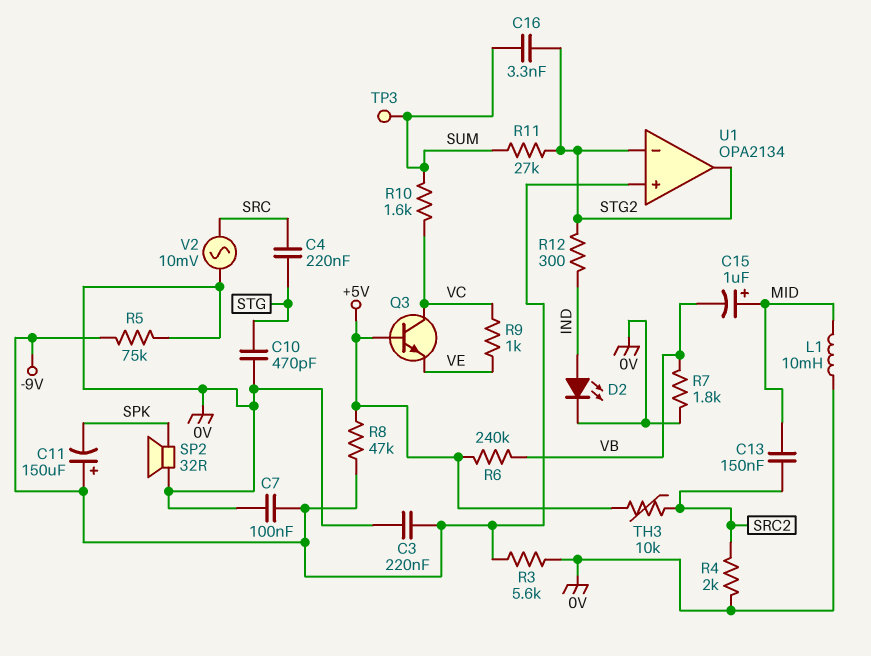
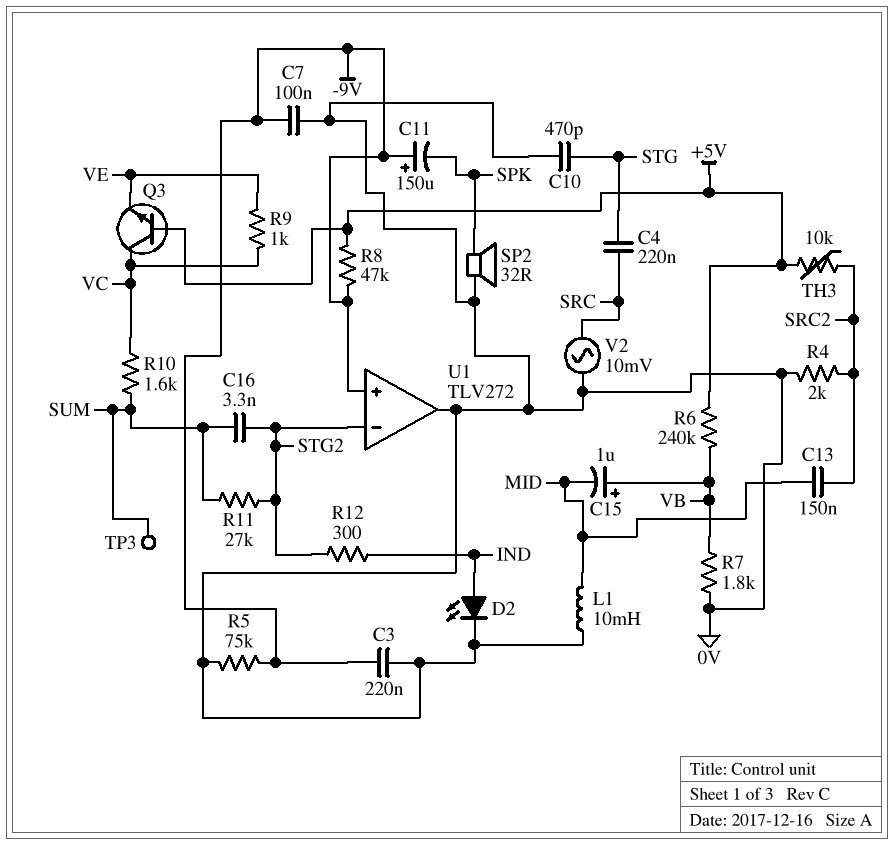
C15: 1uF (plus MID, minus VB) -> 1uF (plus VB, minus MID)
R3: 5.6k (-9V, 0V) -> none
U1: OPA2134 -> TLV272
U1 pin out: STG2 -> 0V

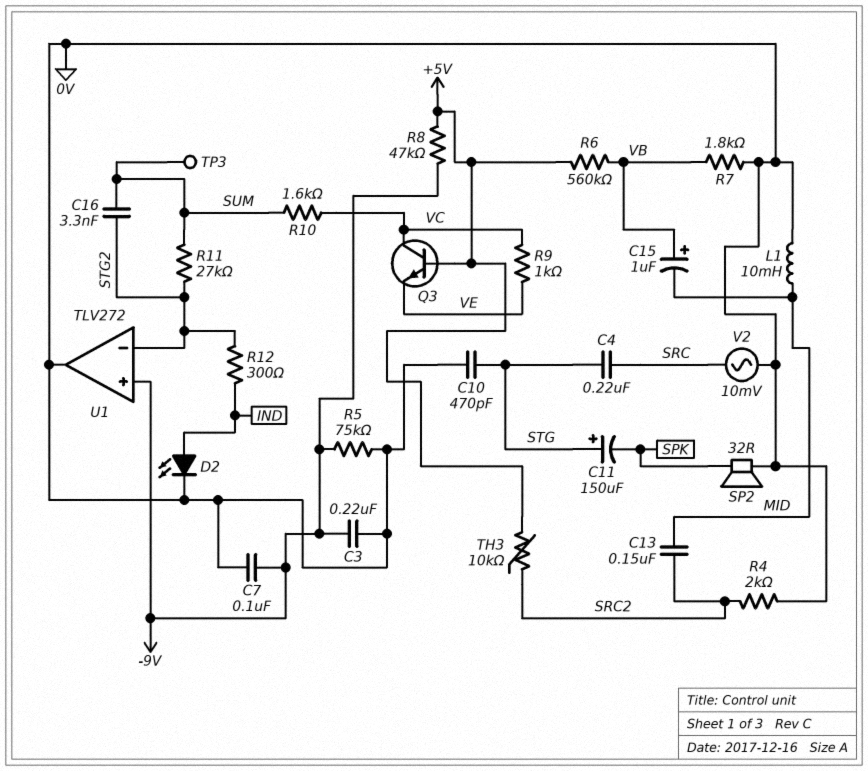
C11: 150uF (plus -9V, minus SPK) -> 150uF (plus STG, minus SPK)
R6: 240k (+5V, VB) -> 560k (+5V, VB)

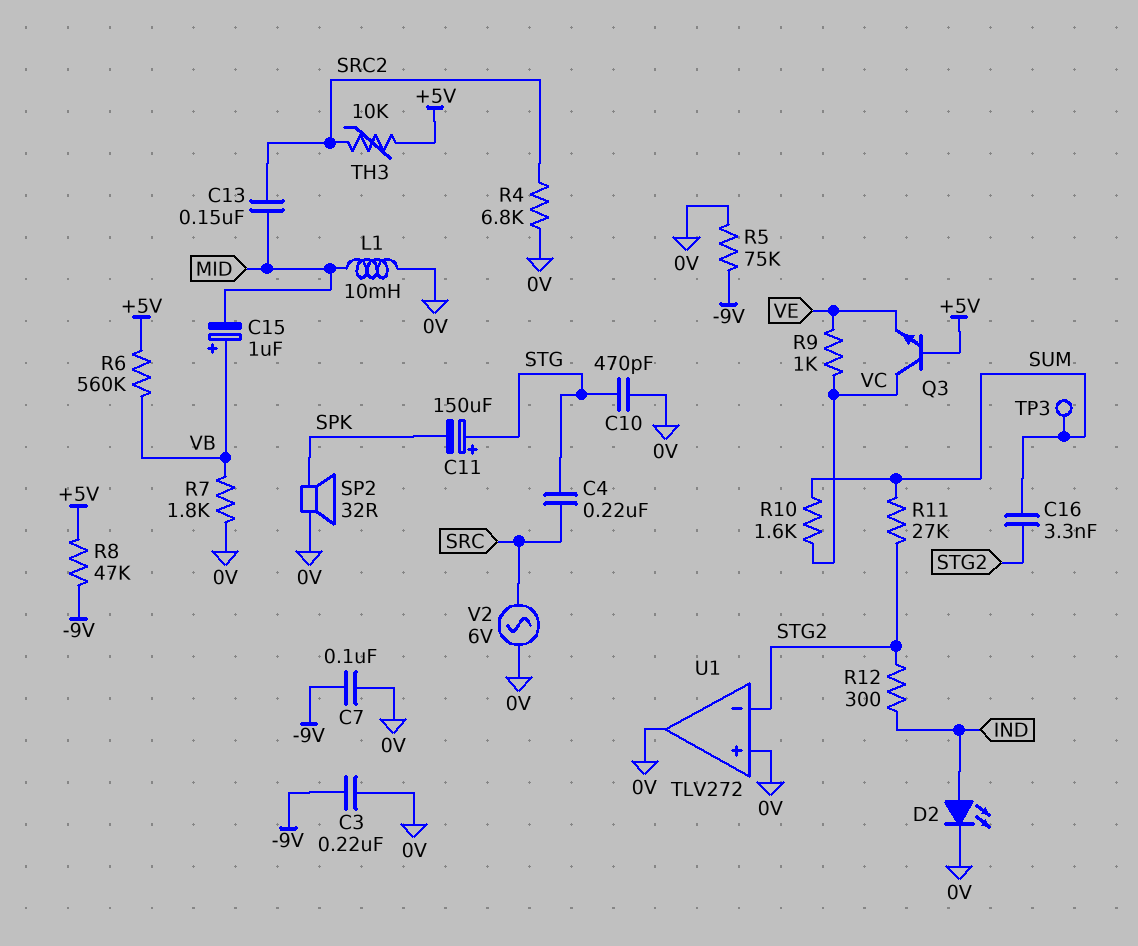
R4: 2k (0V, SRC2) -> 6.8k (0V, SRC2)
U1 pin in+: -9V -> 0V
V2: AC 10mV (0V, SRC) -> AC 6V (0V, SRC)

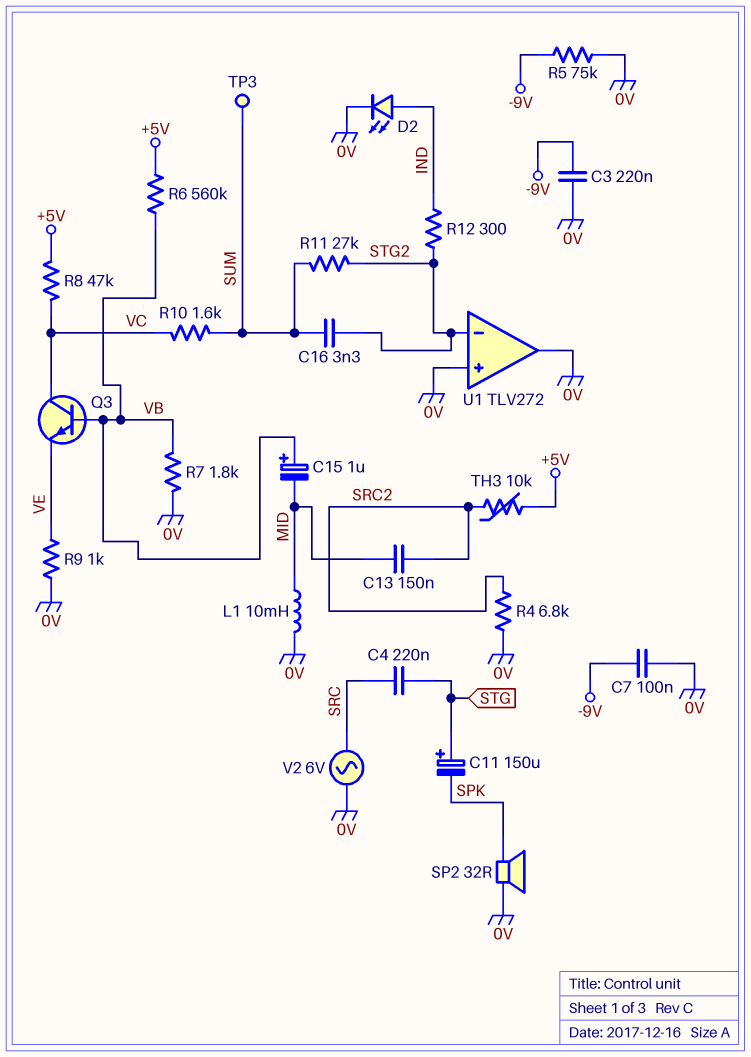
C10: 470pF (0V, STG) -> none
Q3: NPN (B +5V, C VC, E VE) -> NPN (B VB, C VC, E VE)
R8: 47k (+5V, -9V) -> 47k (+5V, VC)
R9: 1k (VC, VE) -> 1k (0V, VE)

